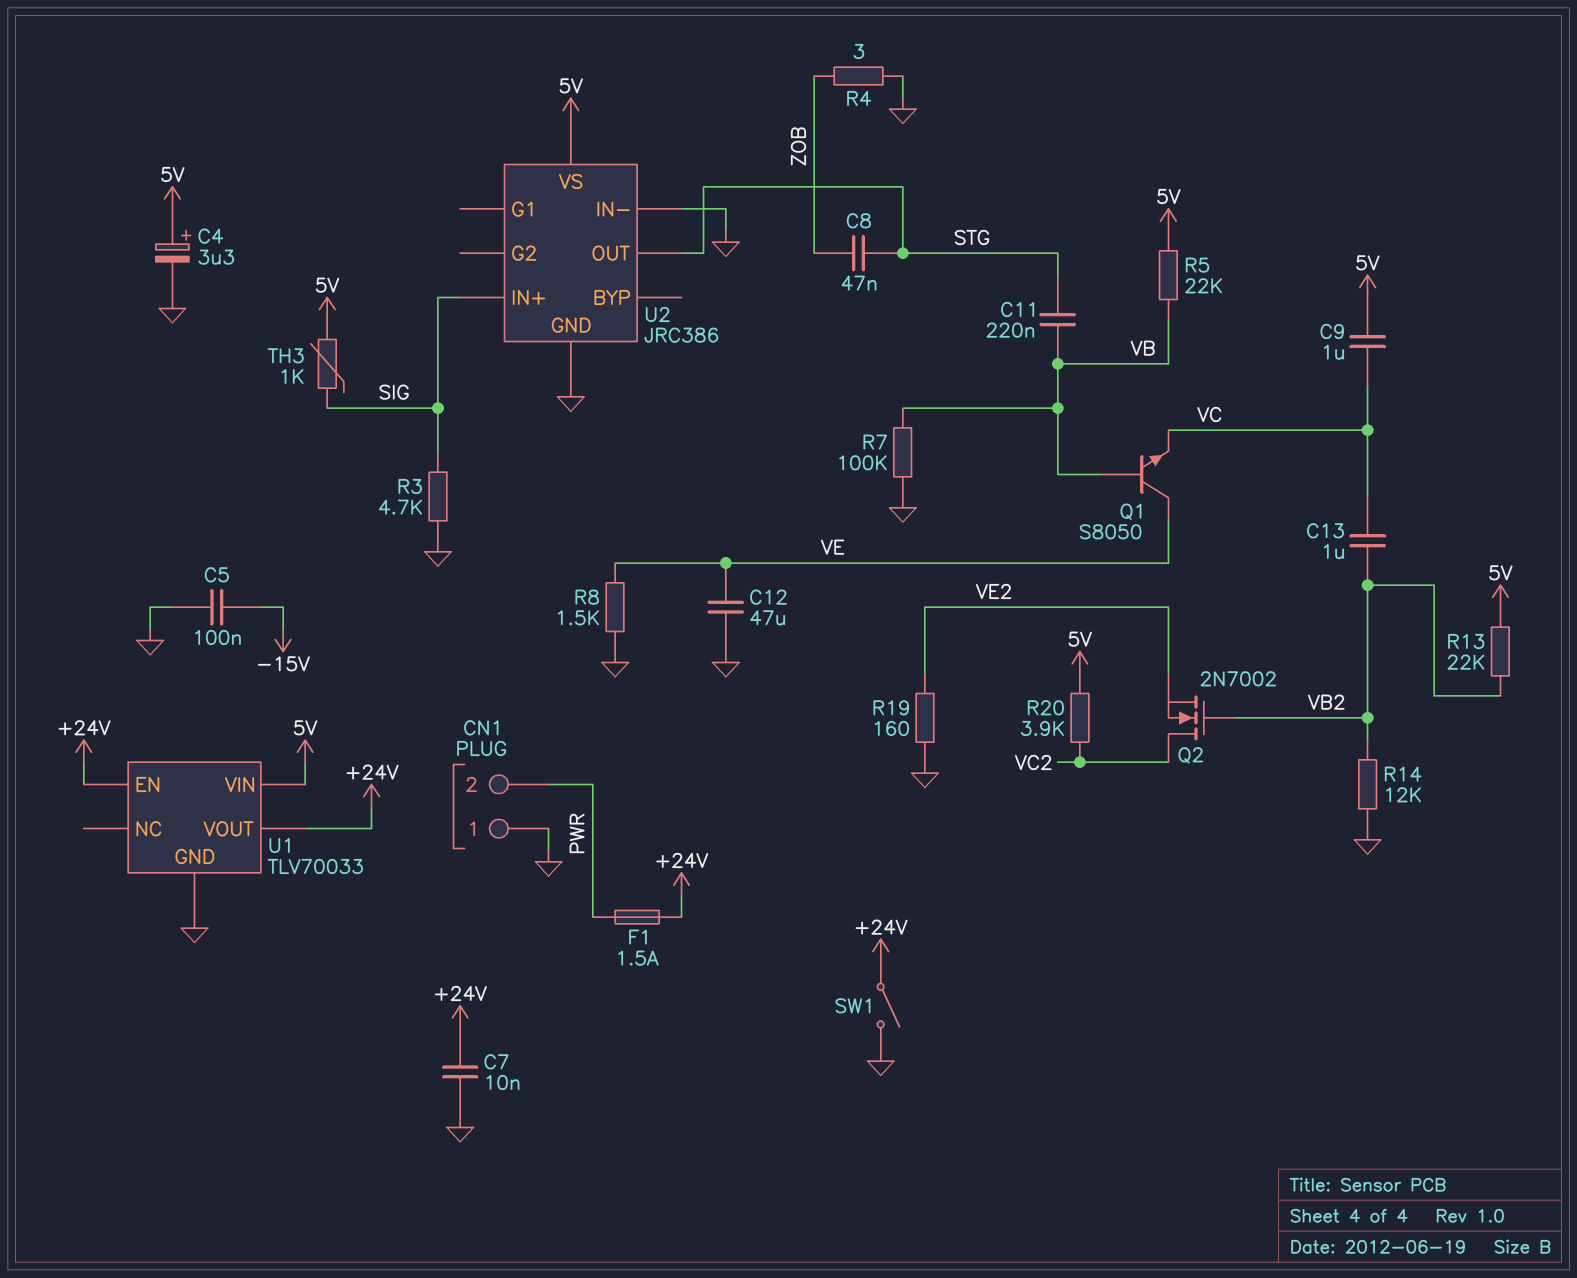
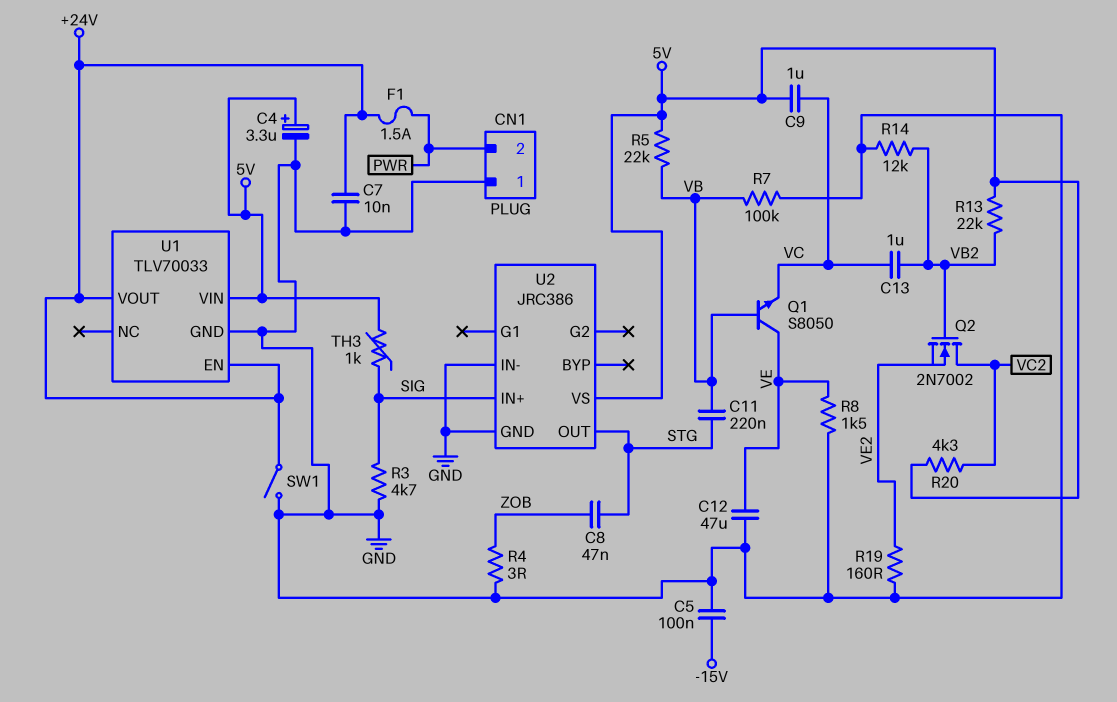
R20: 3.9k (5V, VC2) -> 4.3k (5V, VC2)

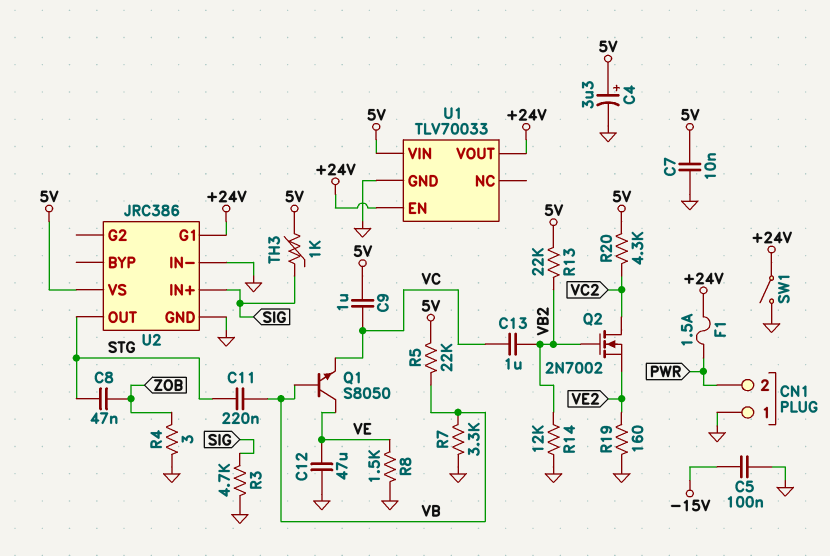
C7: 10nF (+24V, GND) -> 10nF (5V, GND)
R7: 100k (GND, VB) -> 3.3k (GND, VB)
U2 pin G1: none -> +24V

